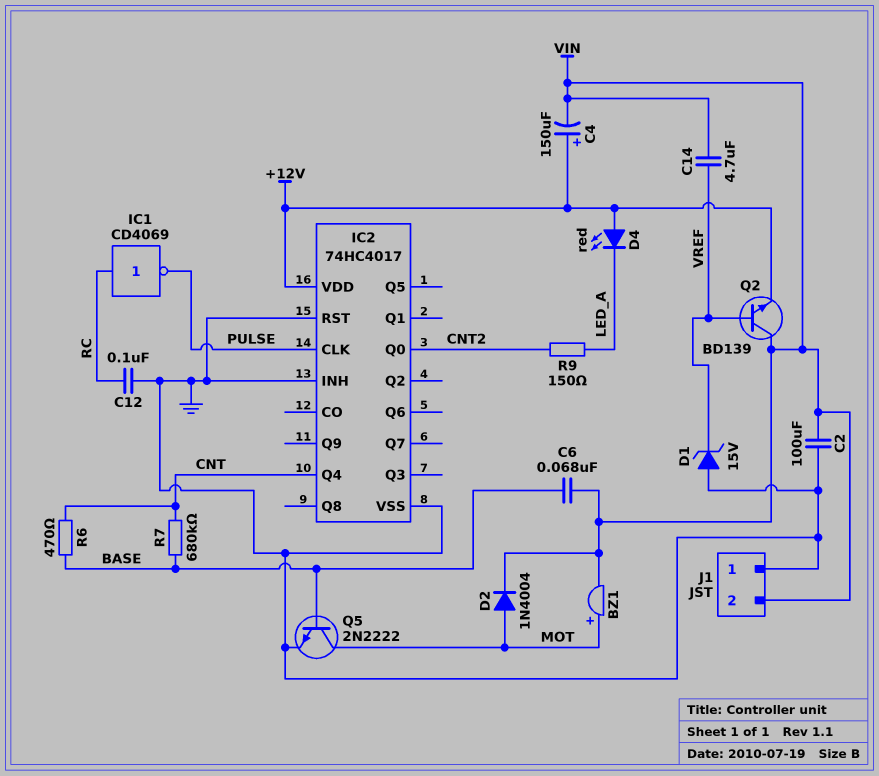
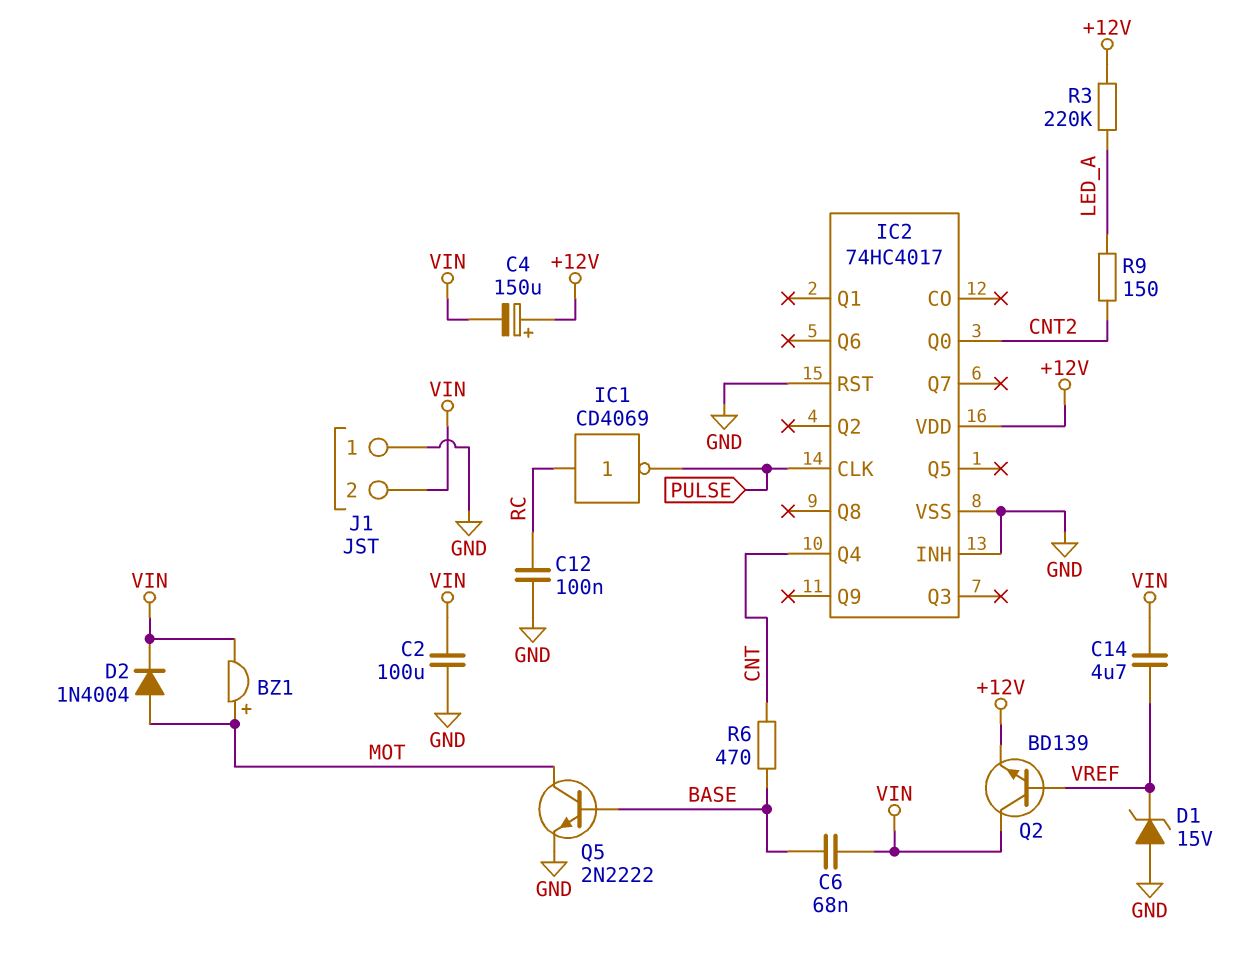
D4: LED red (A +12V, K LED_A) -> none
R3: none -> 220k (+12V, LED_A)
R7: 680k (BASE, CNT) -> none

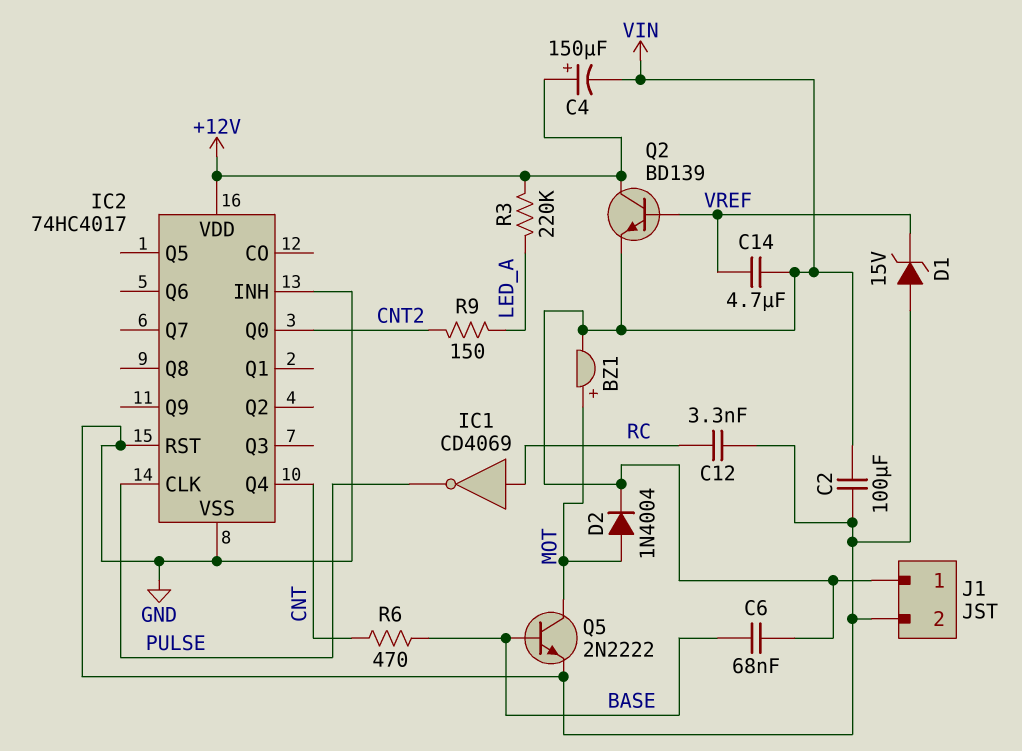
C12: 100nF (GND, RC) -> 3.3nF (GND, RC)
J1 pin 1: GND -> VIN
J1 pin 2: VIN -> GND
Q2: NPN BD139 (B VREF, C VIN, E +12V) -> NPN BD139 (B VREF, C +12V, E VIN)

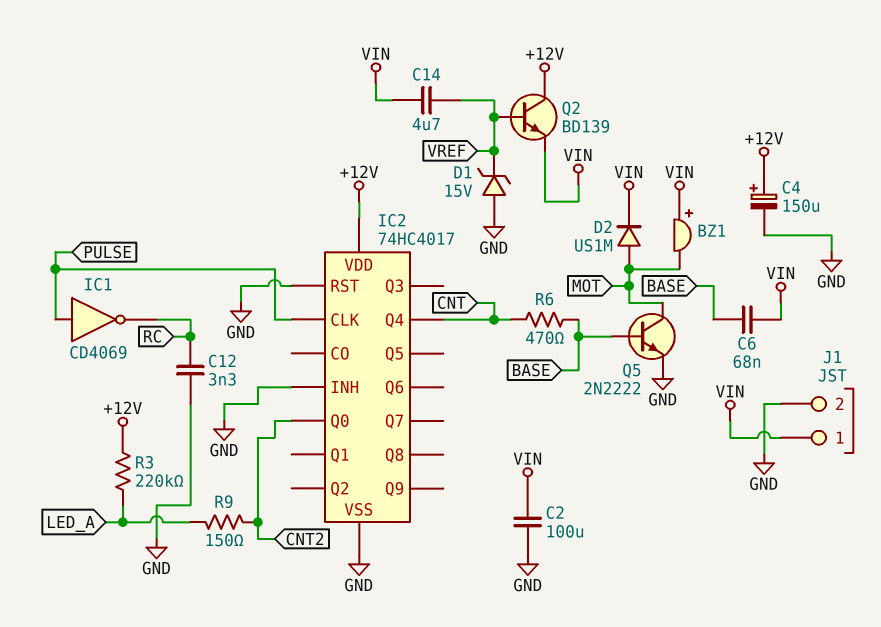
BZ1: buzzer (plus MOT, minus VIN) -> buzzer (plus VIN, minus MOT)
C4: 150uF (plus +12V, minus VIN) -> 150uF (plus +12V, minus GND)
D2: diode 1N4004 (A MOT, K VIN) -> diode US1M (A MOT, K VIN)
IC1: NOT CD4069 (in RC, out PULSE) -> NOT CD4069 (in PULSE, out RC)

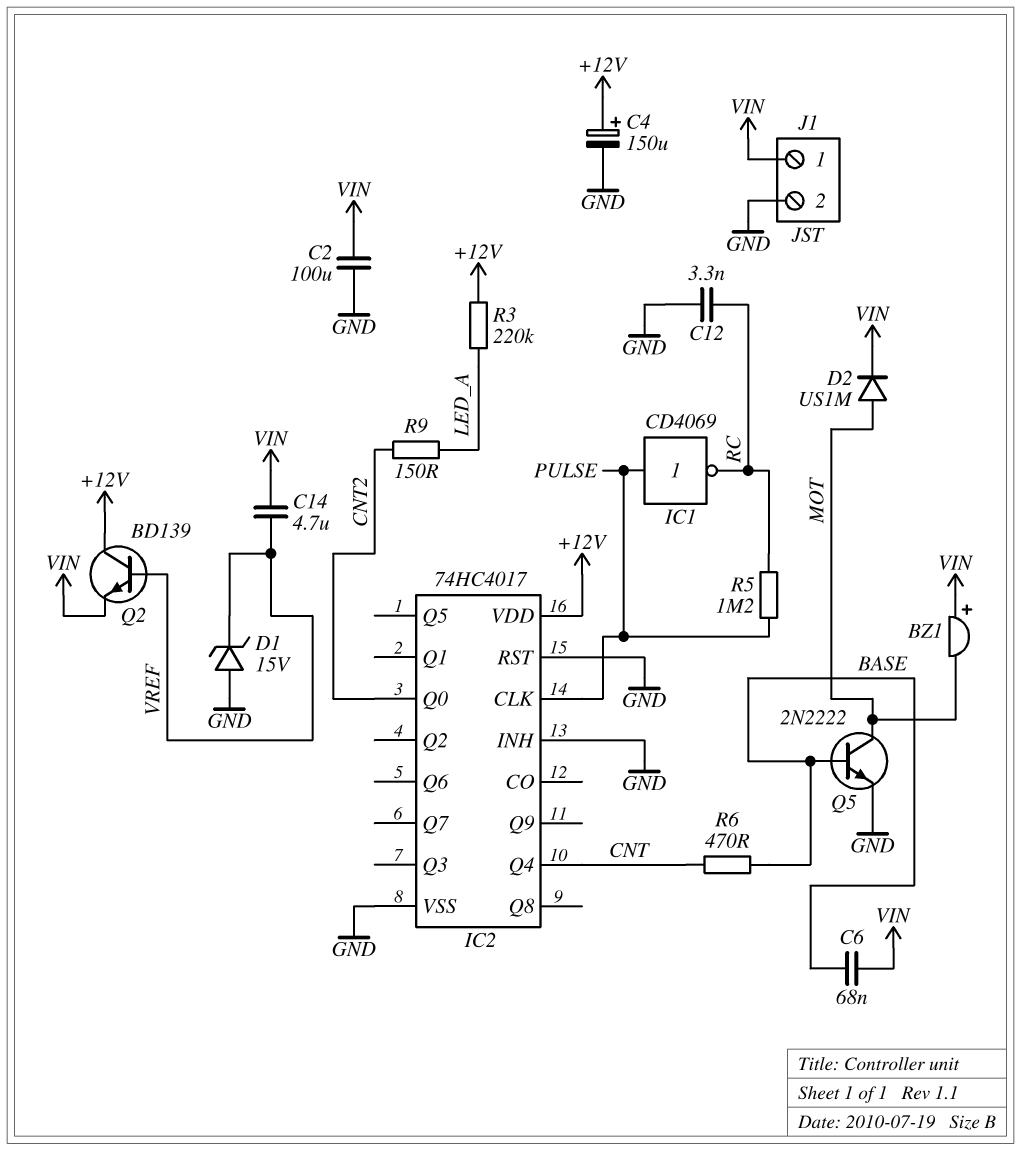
R5: none -> 1.2M (PULSE, RC)

